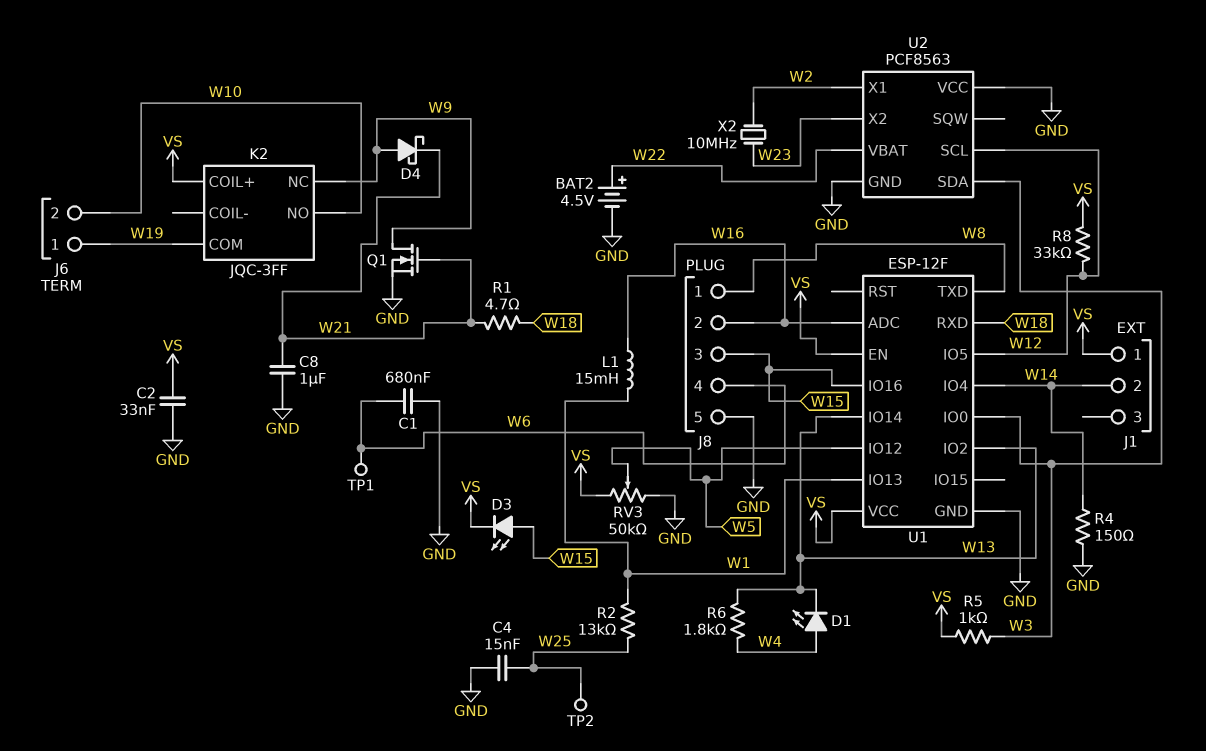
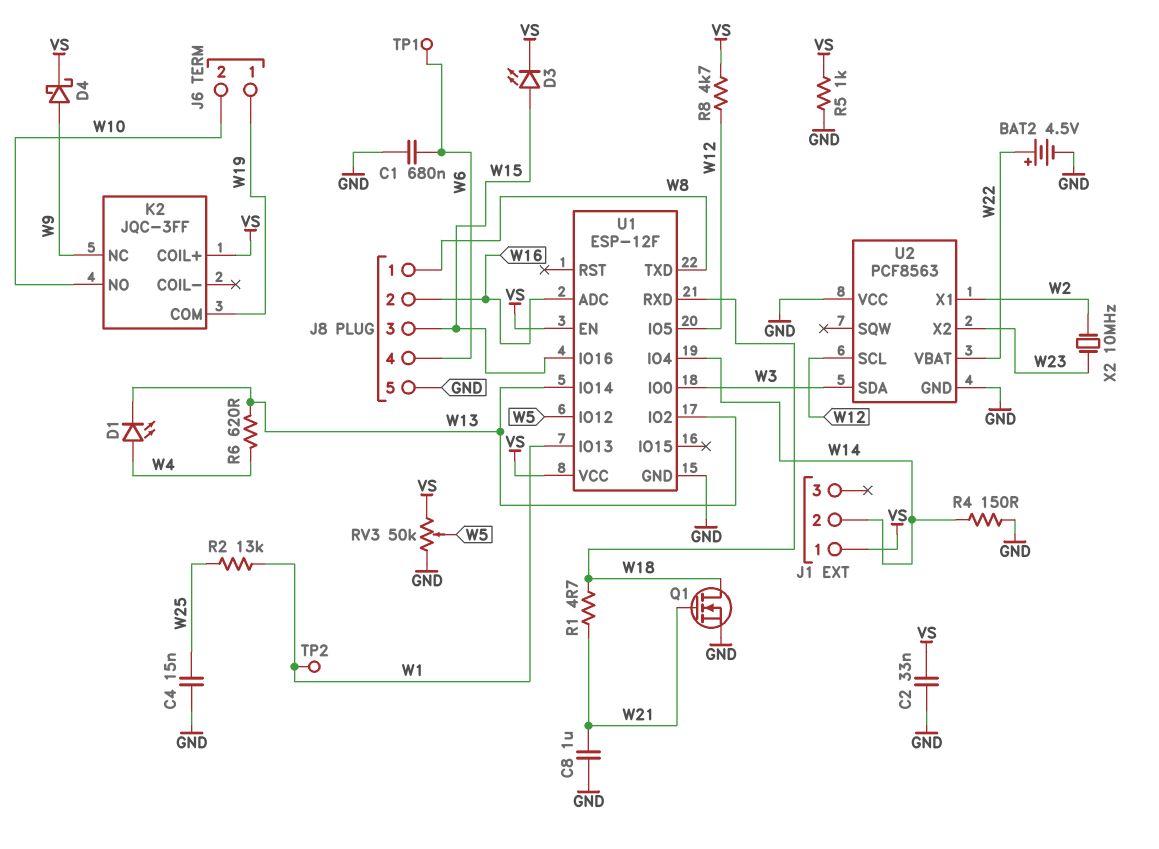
D4: schottky (A W9, K W21) -> schottky (A W9, K VS)
L1: 15mH (W1, W16) -> none
Q1: NMOS (G W21, D W9, S GND) -> NMOS (G W21, D W18, S GND)
R5: 1k (VS, W3) -> 1k (GND, VS)
R6: 1.8k (W4, W13) -> 620 (W4, W13)
R8: 33k (VS, W12) -> 4.7k (VS, W12)
TP2: test point (W25) -> test point (W1)

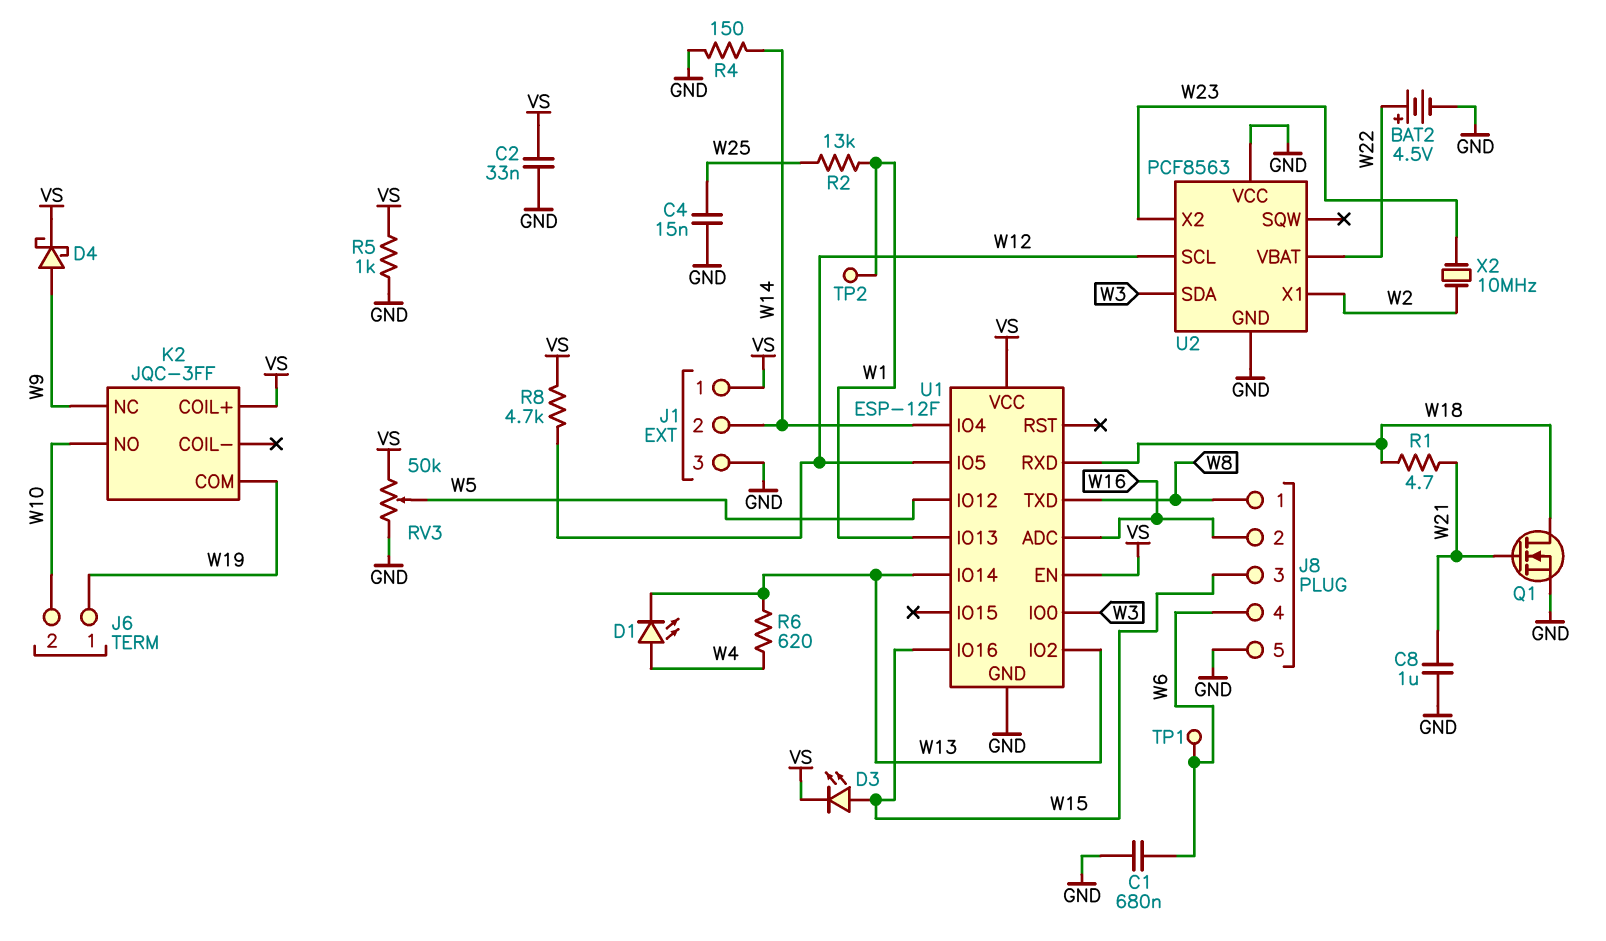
J1 pin 3: none -> GND

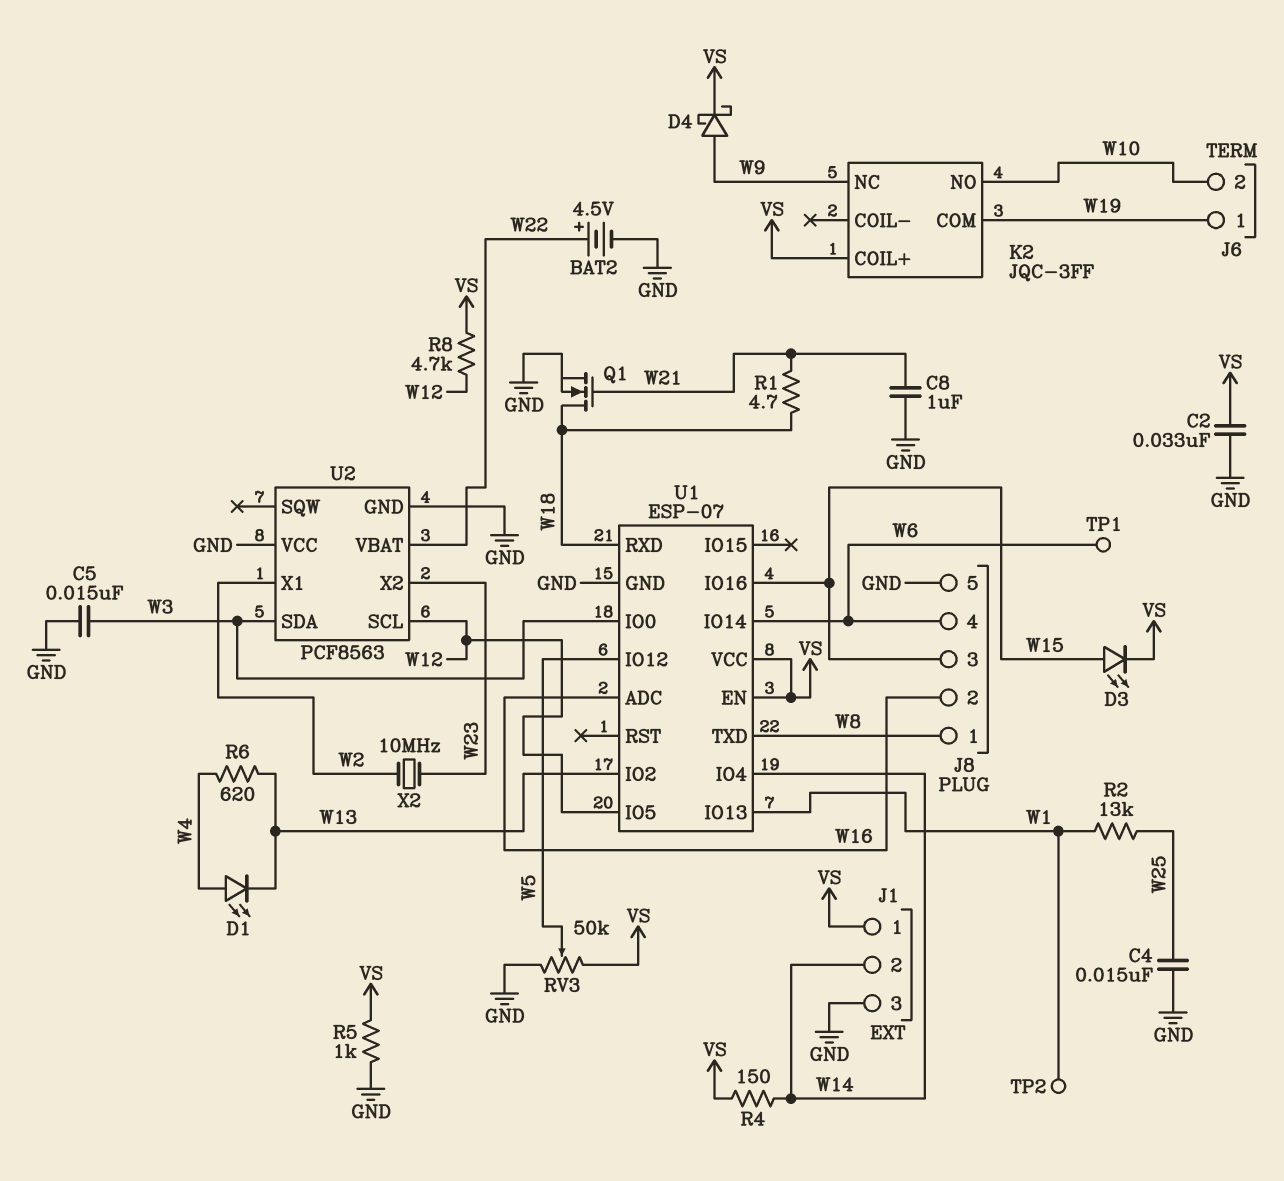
C1: 680nF (GND, W6) -> none
C5: none -> 15nF (GND, W3)
R4: 150 (GND, W14) -> 150 (VS, W14)
U1: ESP-12F -> ESP-07
U1 pin IO14: W13 -> W6

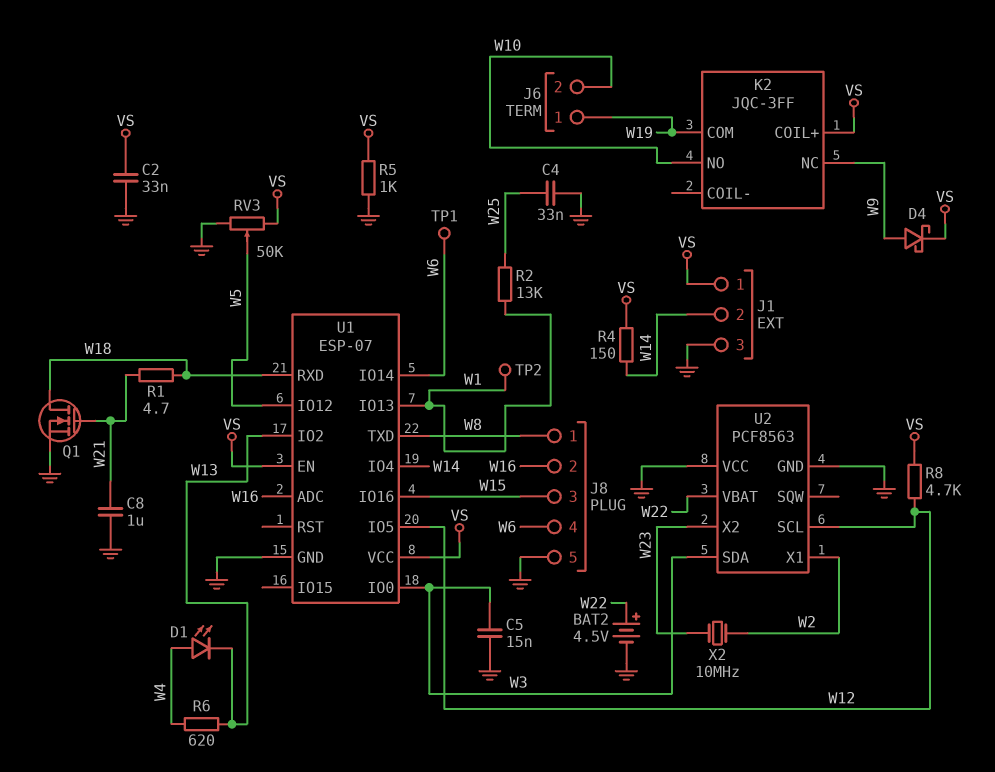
C4: 15nF (GND, W25) -> 33nF (GND, W25)
D3: LED (A W15, K VS) -> none

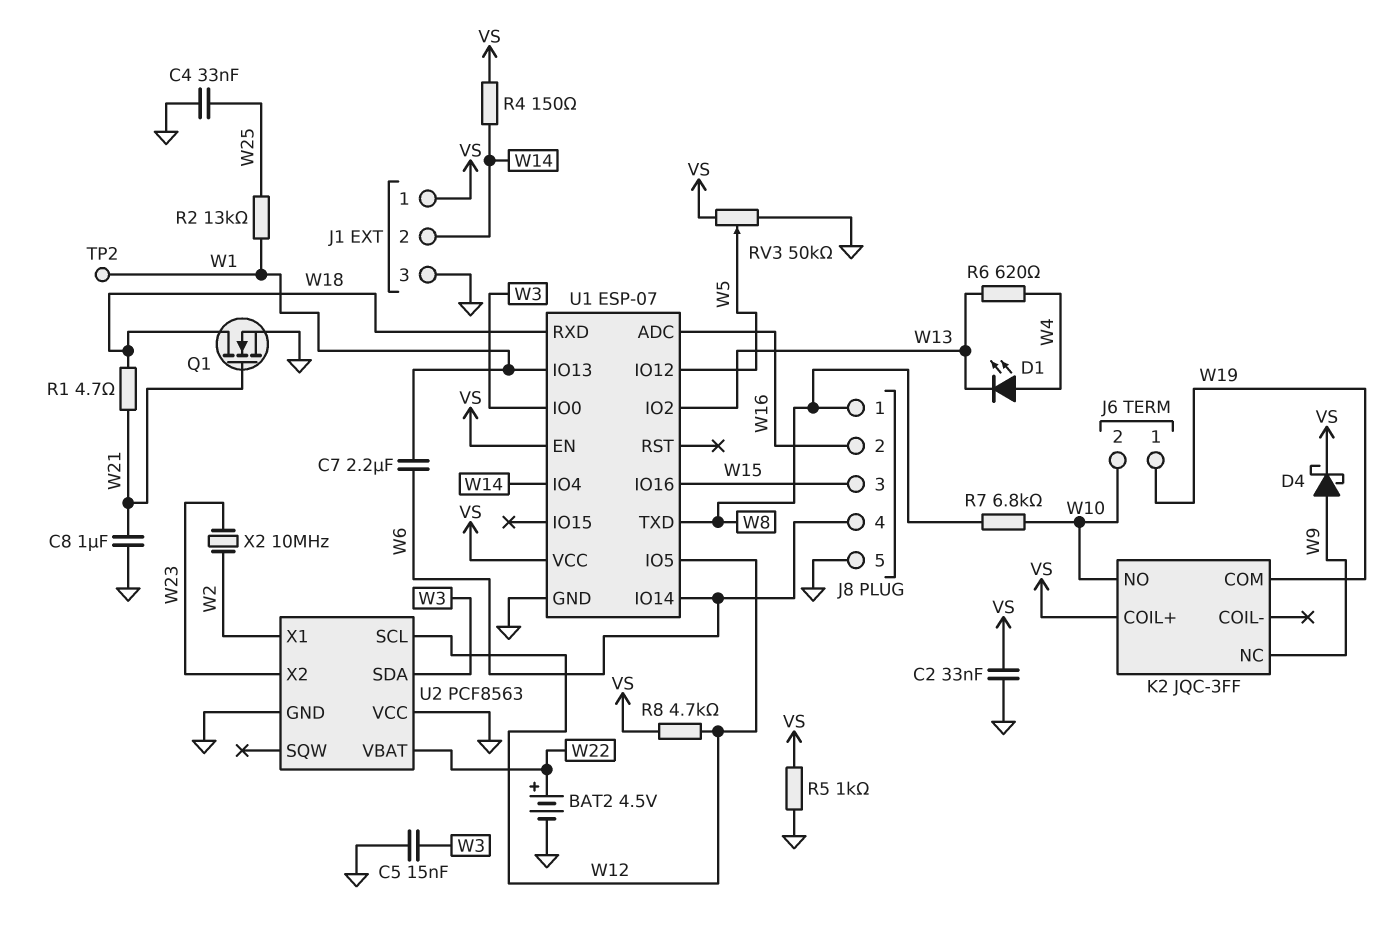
C7: none -> 2.2uF (W1, W6)
R7: none -> 6.8k (W8, W10)
TP1: test point (W6) -> none

